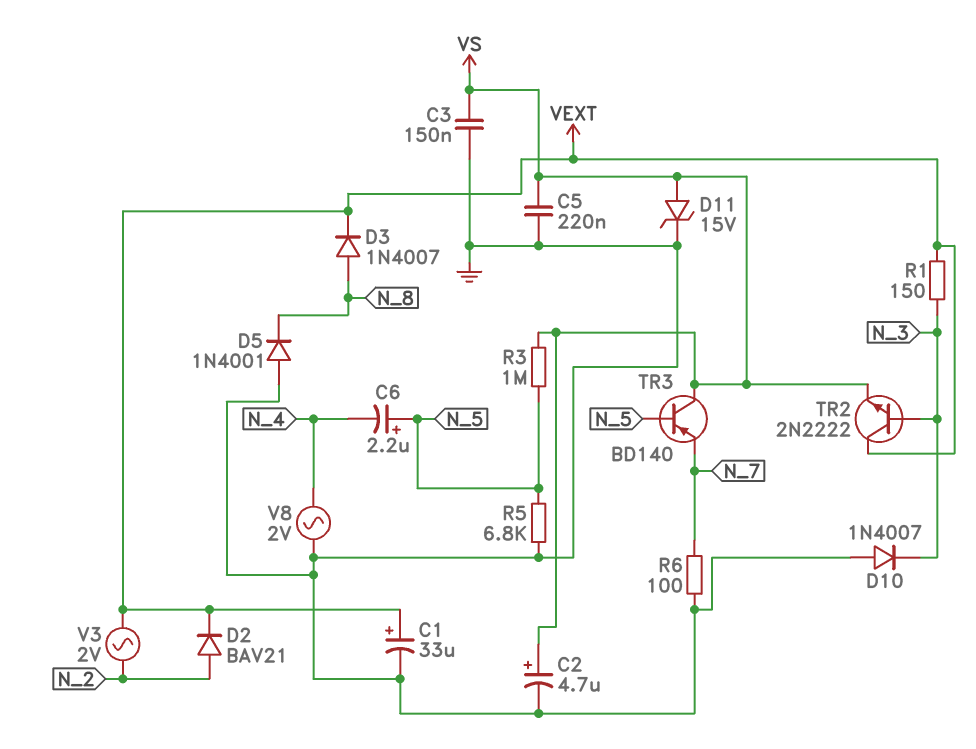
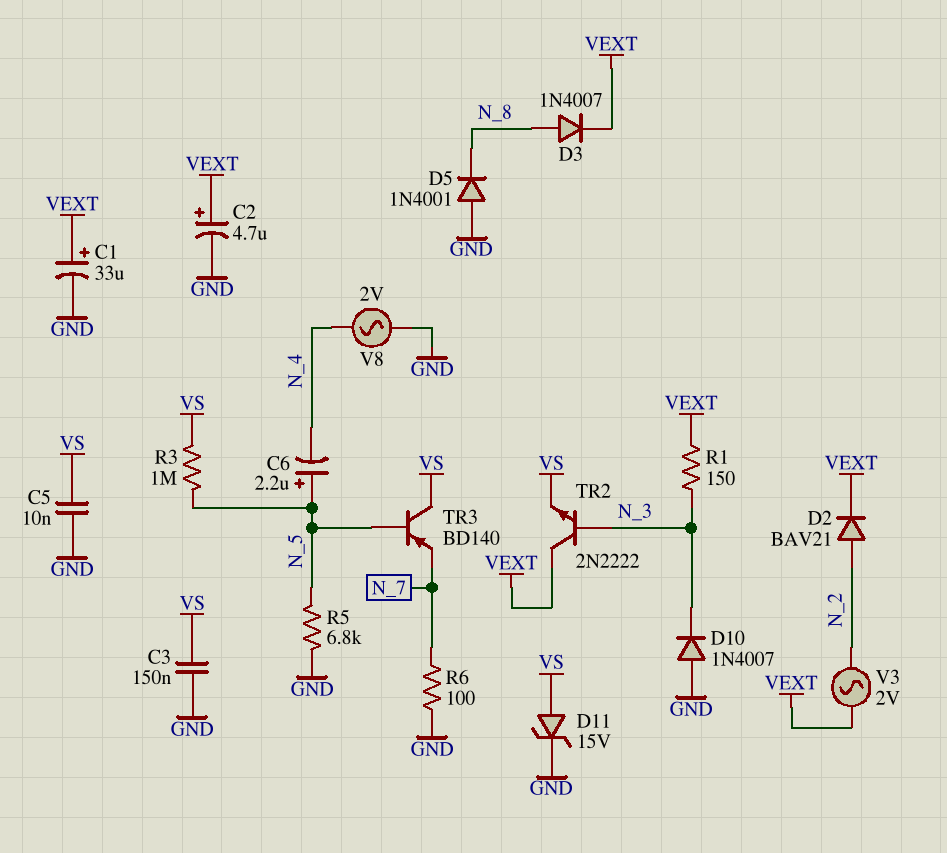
C2: 4.7uF (plus VS, minus GND) -> 4.7uF (plus VEXT, minus GND)
C5: 220nF (GND, VS) -> 10nF (GND, VS)

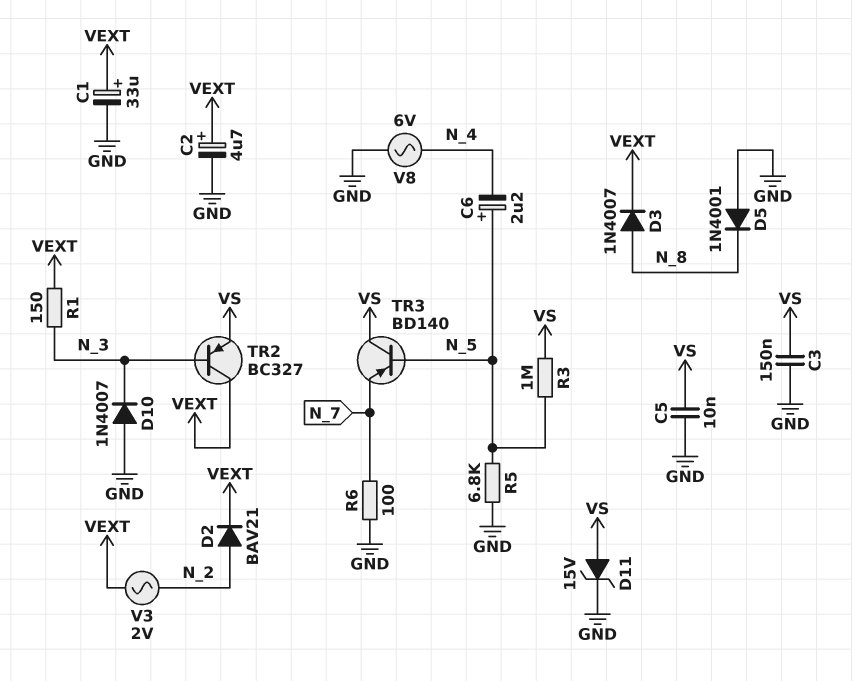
TR2: NPN 2N2222 (B N_3, C VEXT, E VS) -> PNP BC327 (B N_3, C VEXT, E VS)
V8: AC 2V (GND, N_4) -> AC 6V (GND, N_4)

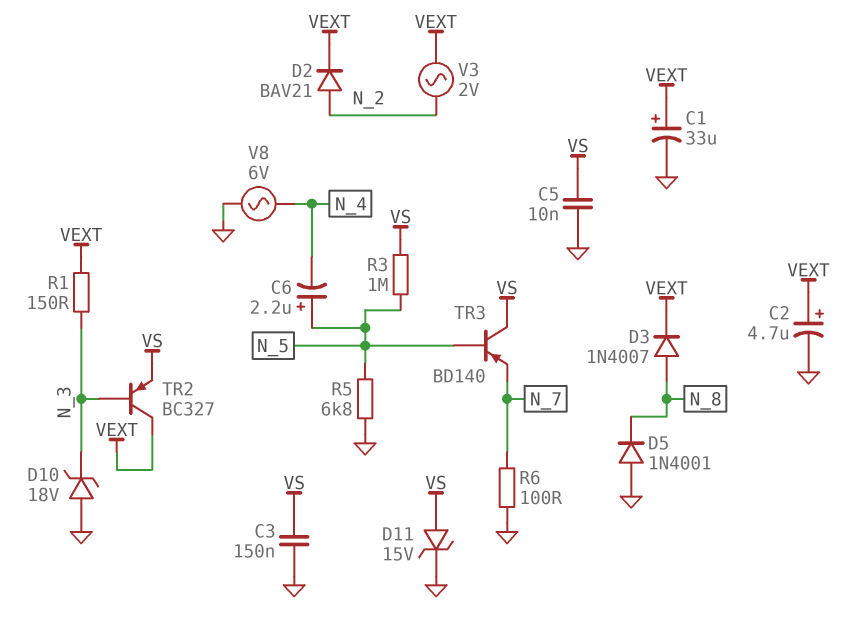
D10: diode 1N4007 (A GND, K N_3) -> zener 18V (A GND, K N_3)

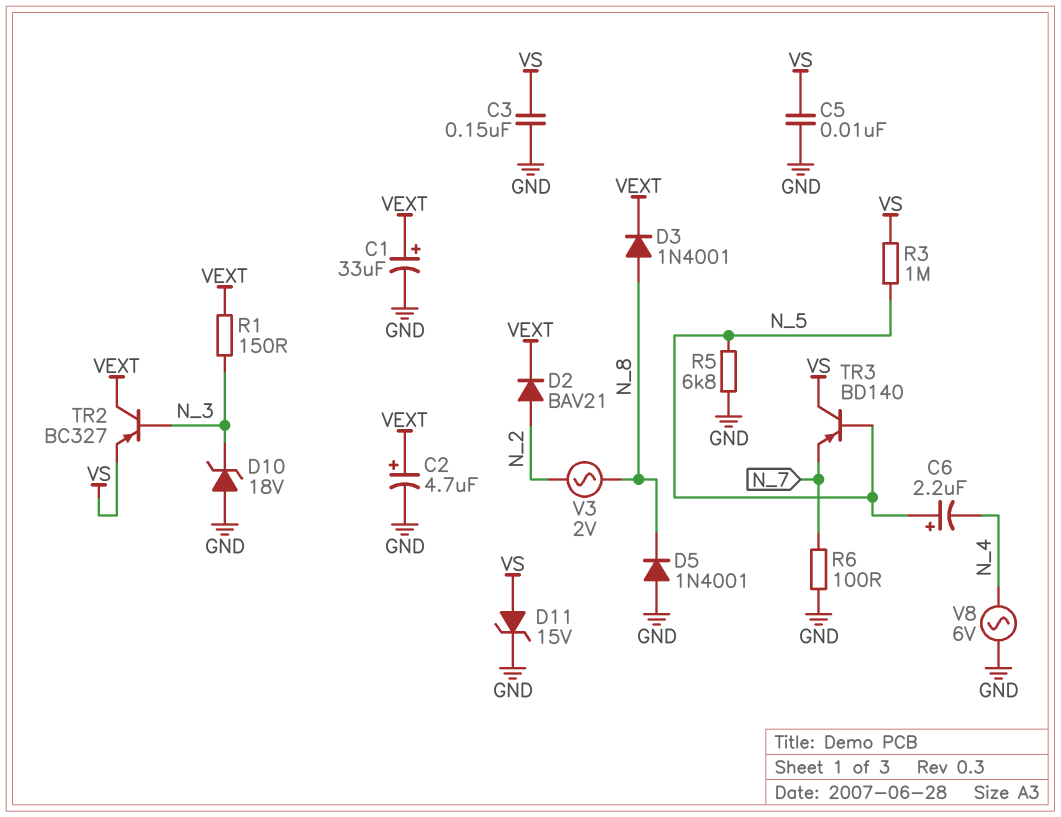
D3: diode 1N4007 (A N_8, K VEXT) -> diode 1N4001 (A N_8, K VEXT)
V3: AC 2V (N_2, VEXT) -> AC 2V (N_2, N_8)

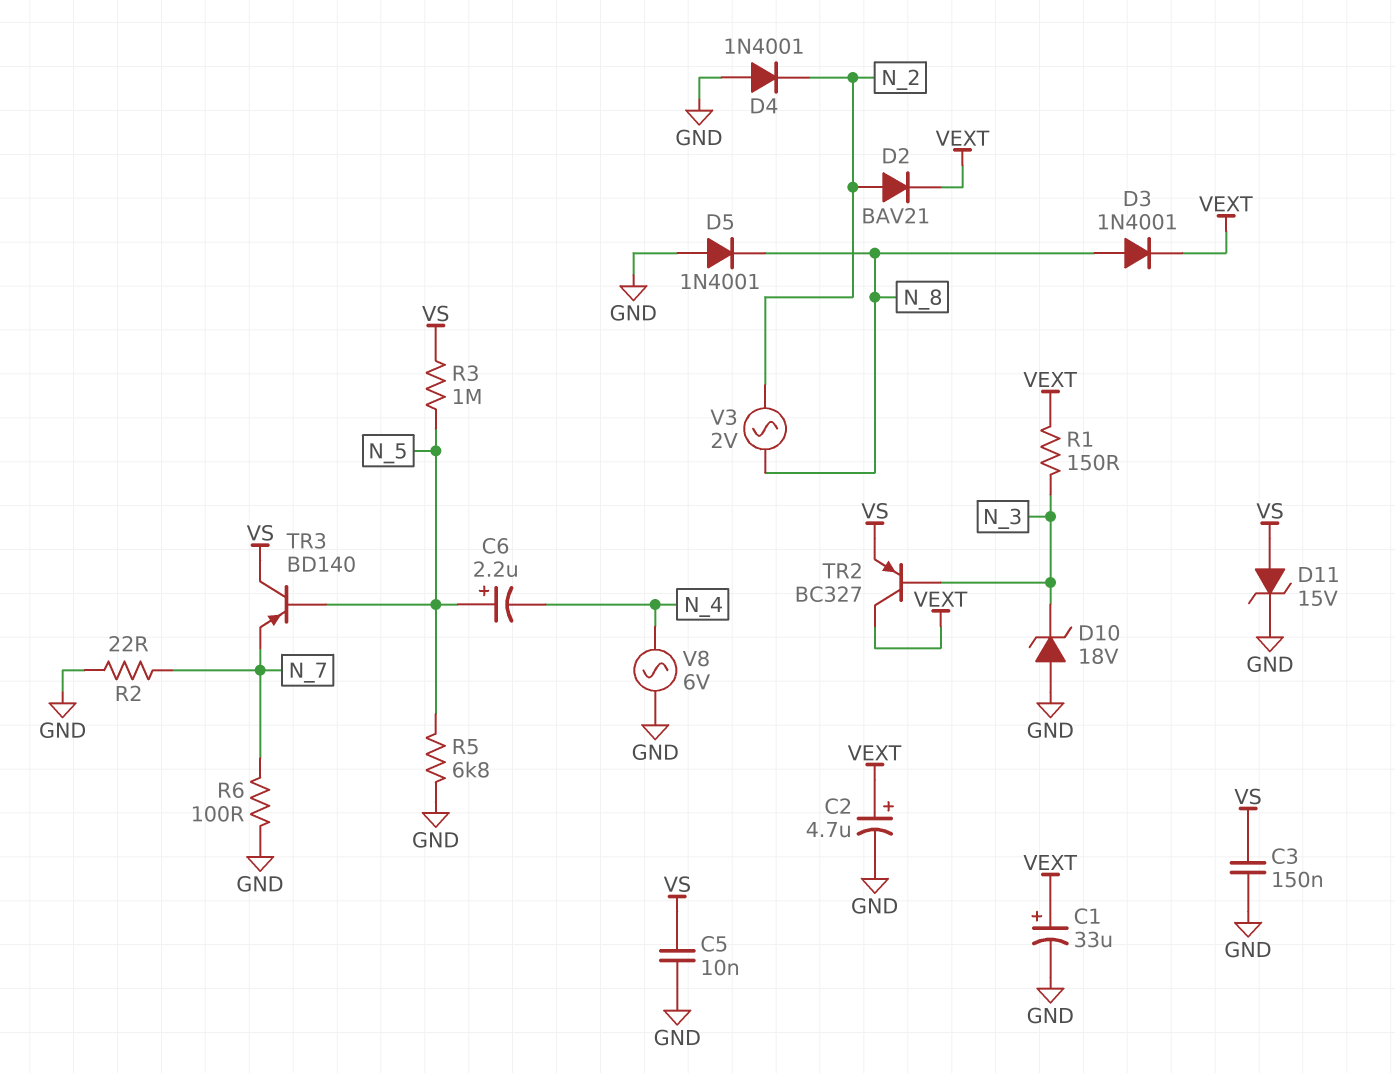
D4: none -> diode 1N4001 (A GND, K N_2)
R2: none -> 22 (GND, N_7)

